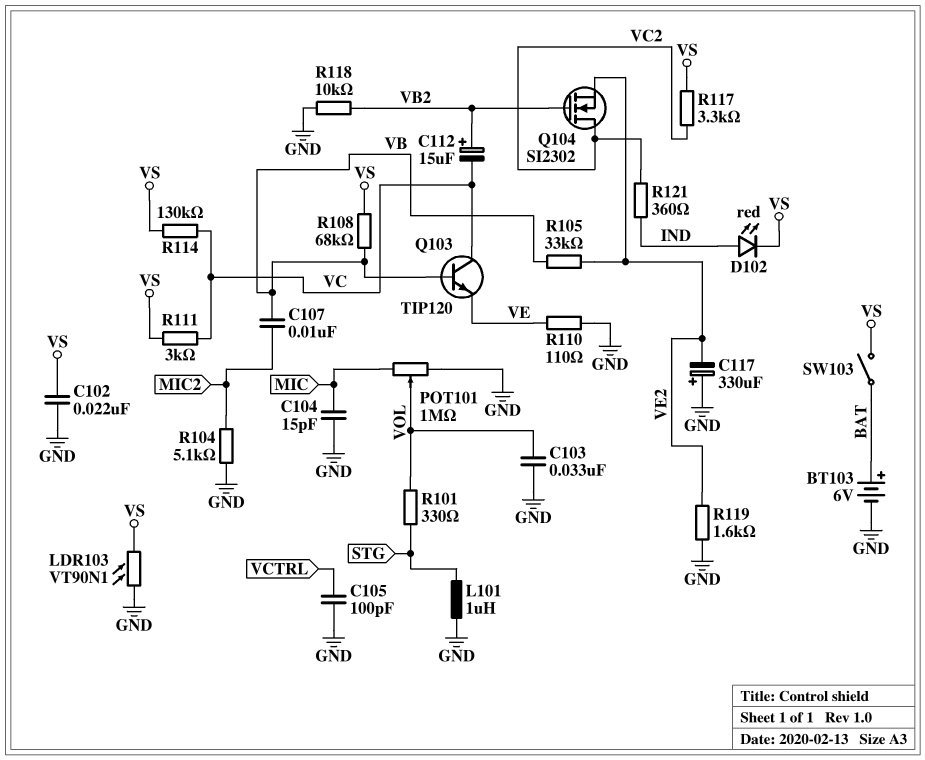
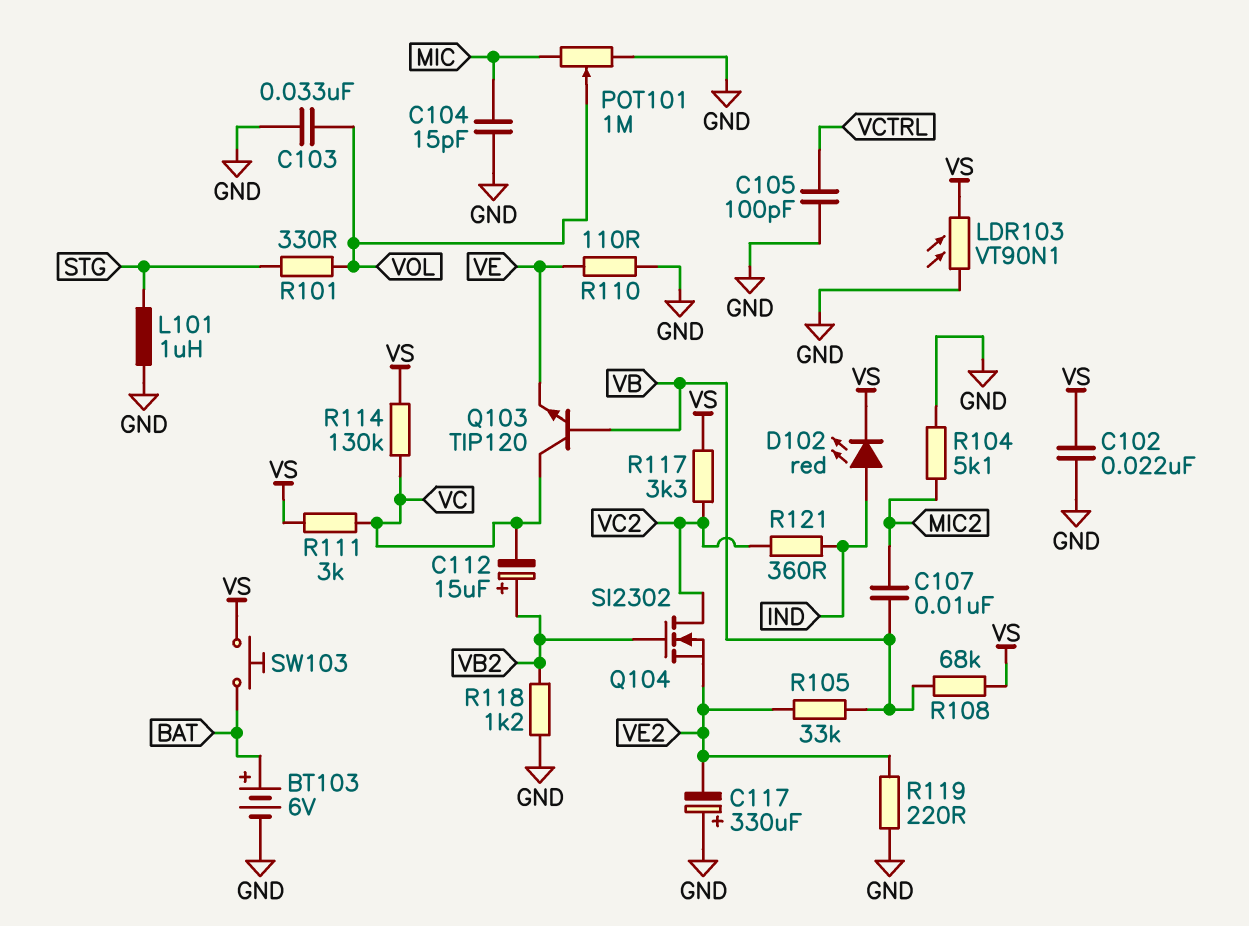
R118: 10k (GND, VB2) -> 1.2k (GND, VB2)
R119: 1.6k (GND, VE2) -> 220 (GND, VE2)
SW103: switch (BAT, VS) -> button (BAT, VS)

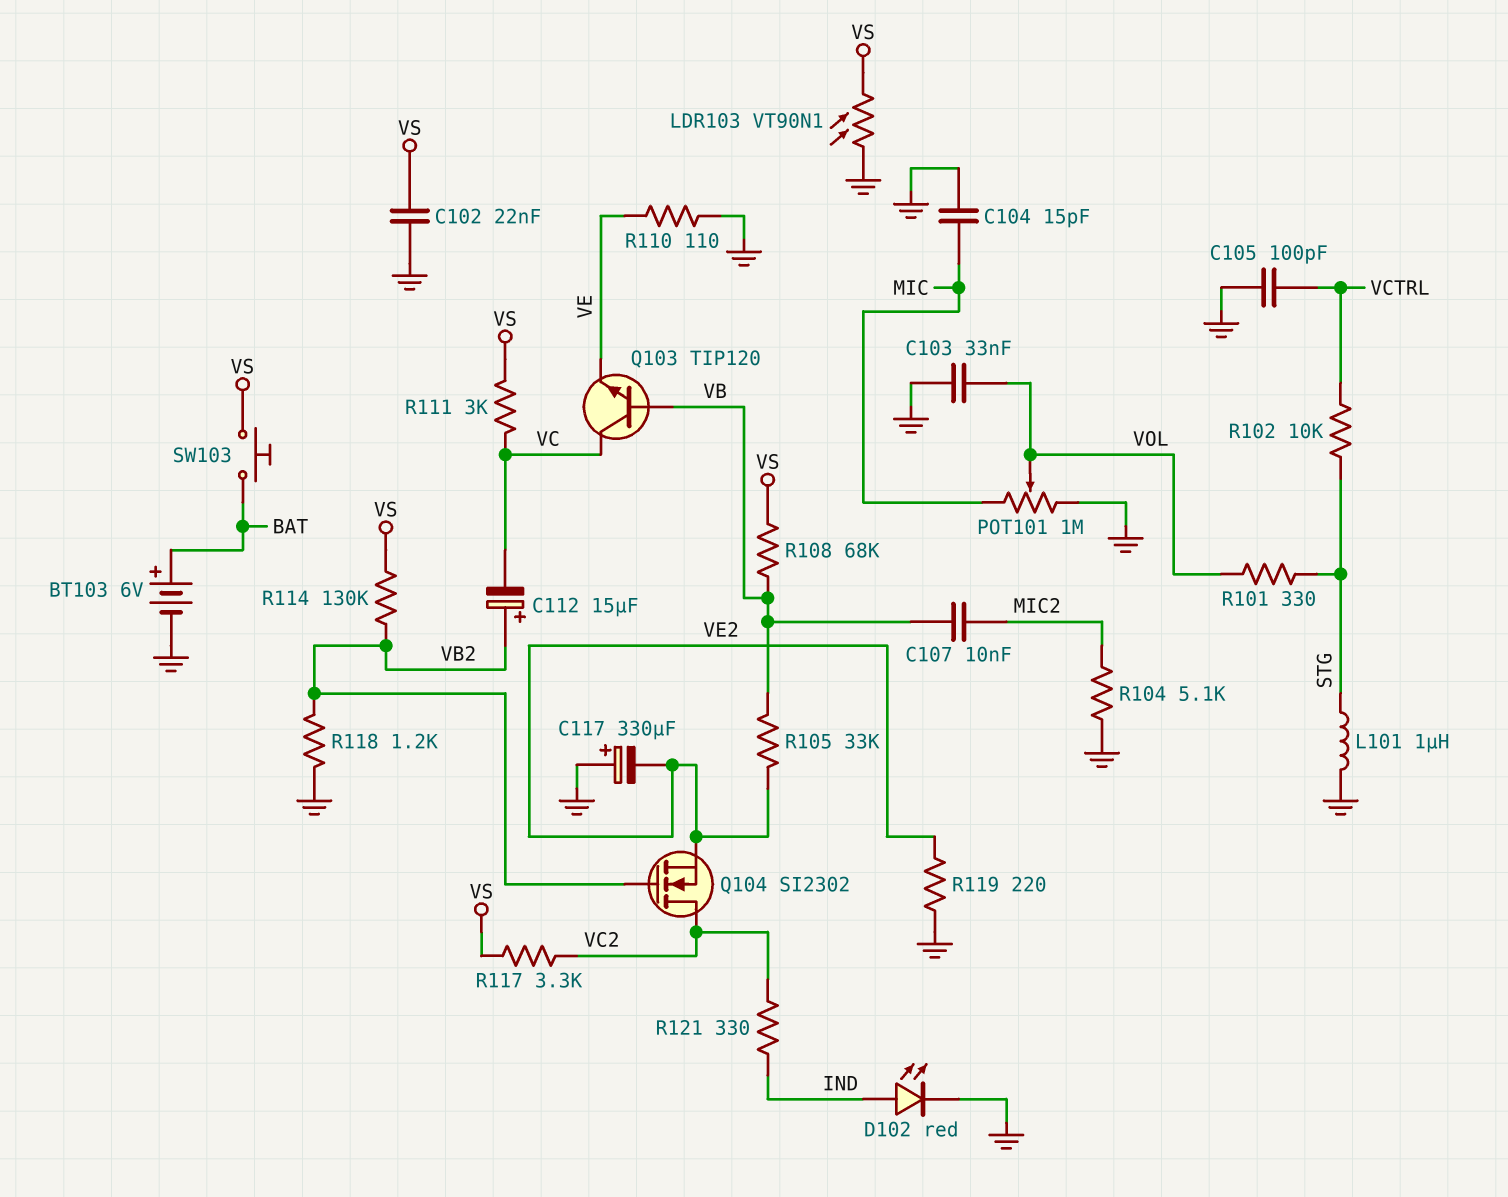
D102: LED red (A IND, K VS) -> LED red (A IND, K GND)
R102: none -> 10k (STG, VCTRL)
R114: 130k (VC, VS) -> 130k (VB2, VS)
R121: 360 (IND, VC2) -> 330 (IND, VC2)

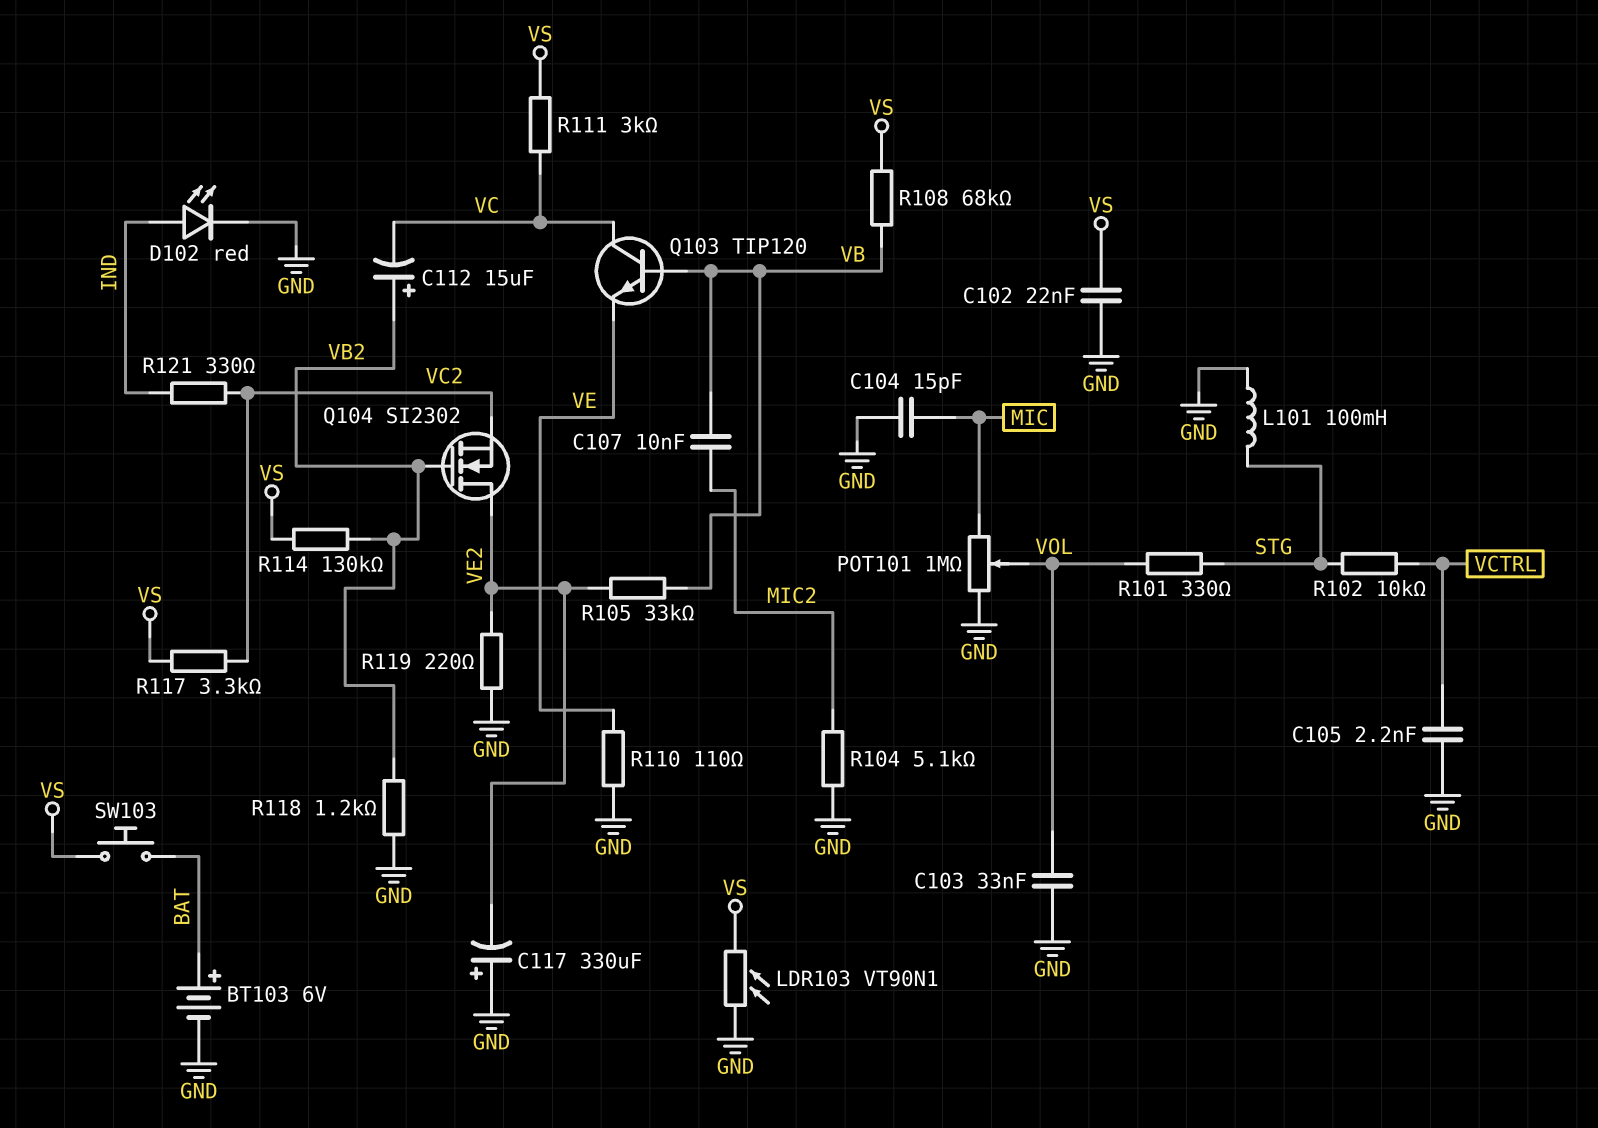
C105: 100pF (GND, VCTRL) -> 2.2nF (GND, VCTRL)
L101: 1uH (GND, STG) -> 100mH (GND, STG)
Q104: NMOS SI2302 (G VB2, D VC2, S VE2) -> NMOS SI2302 (G VB2, D VE2, S VC2)

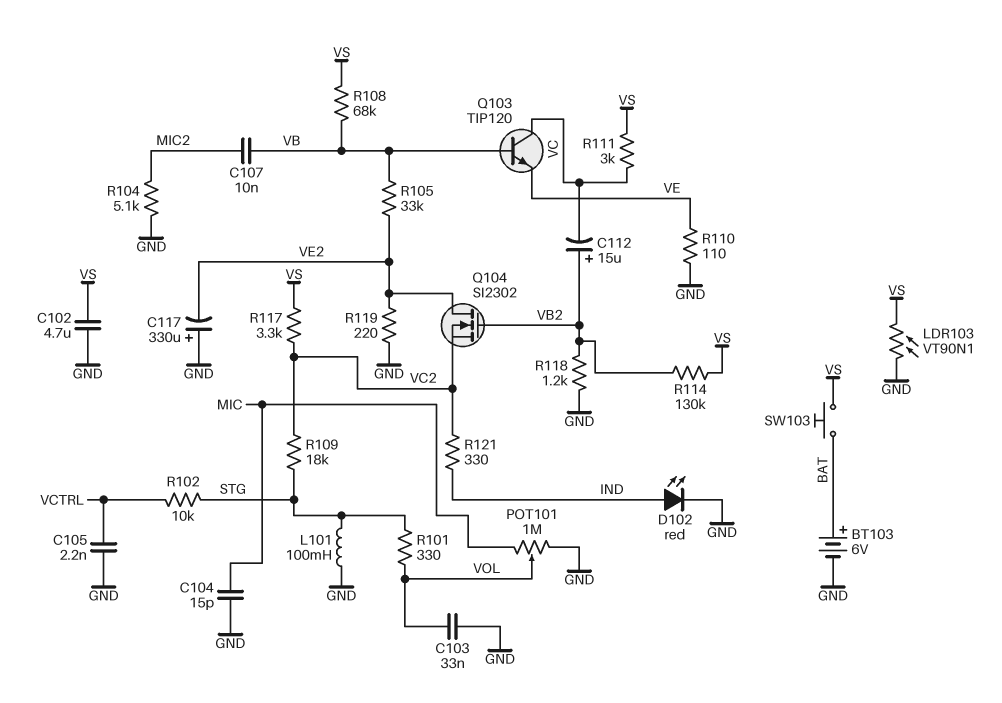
C102: 22nF (GND, VS) -> 4.7uF (GND, VS)
R109: none -> 18k (STG, VC2)

